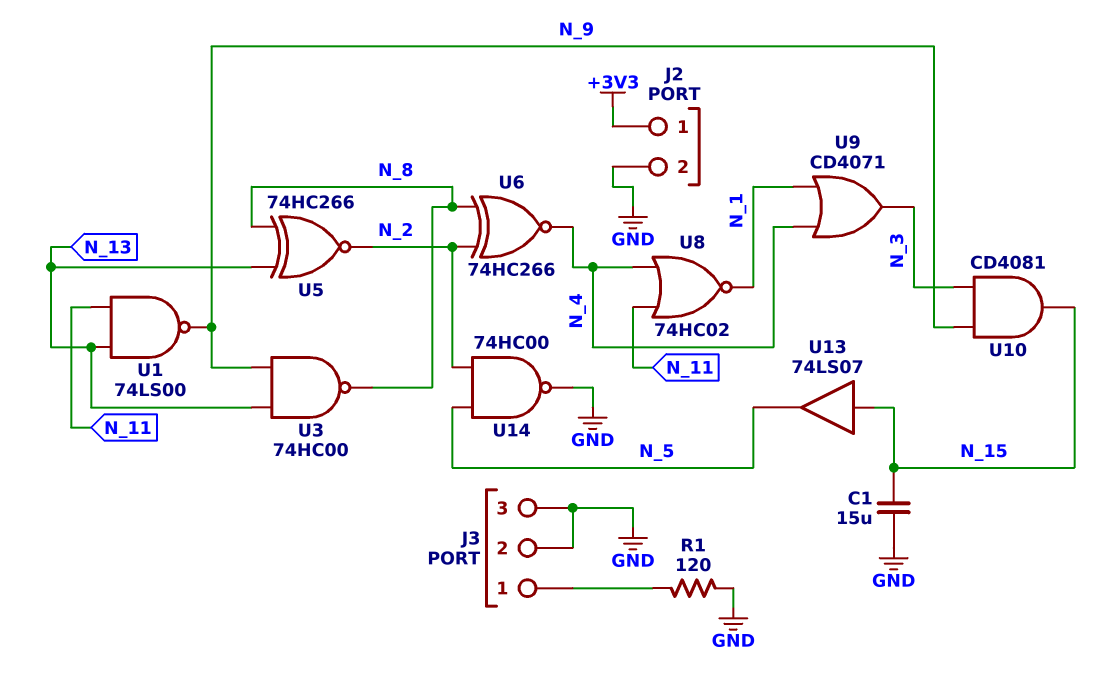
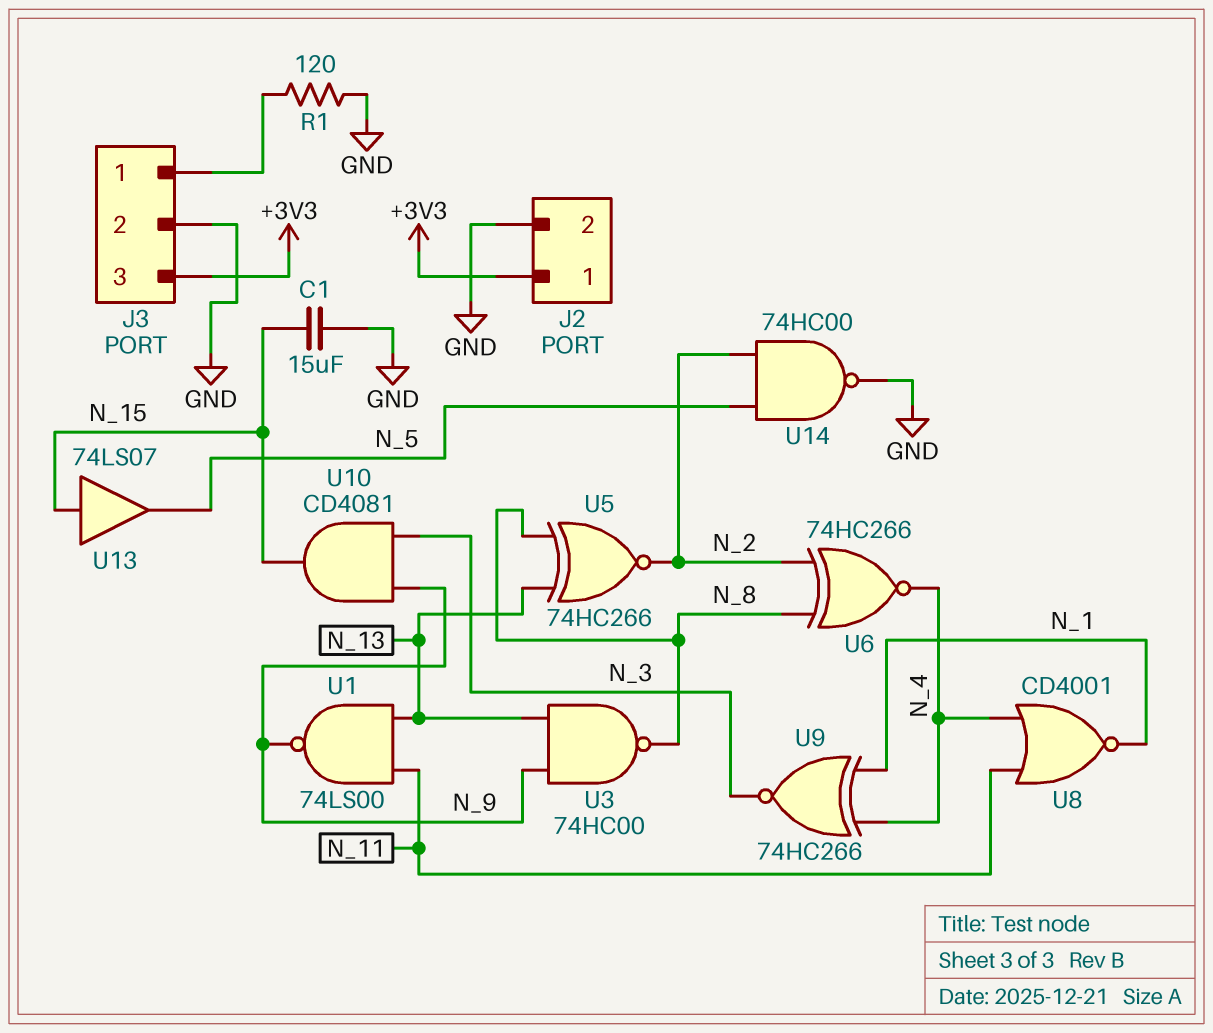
J3 pin 3: GND -> +3V3
U8: NOR 74HC02 (in N_4, in N_11, out N_1) -> NOR CD4001 (in N_4, in N_11, out N_1)
U9: OR CD4071 (in N_1, in N_4, out N_3) -> XNOR 74HC266 (in N_1, in N_4, out N_3)

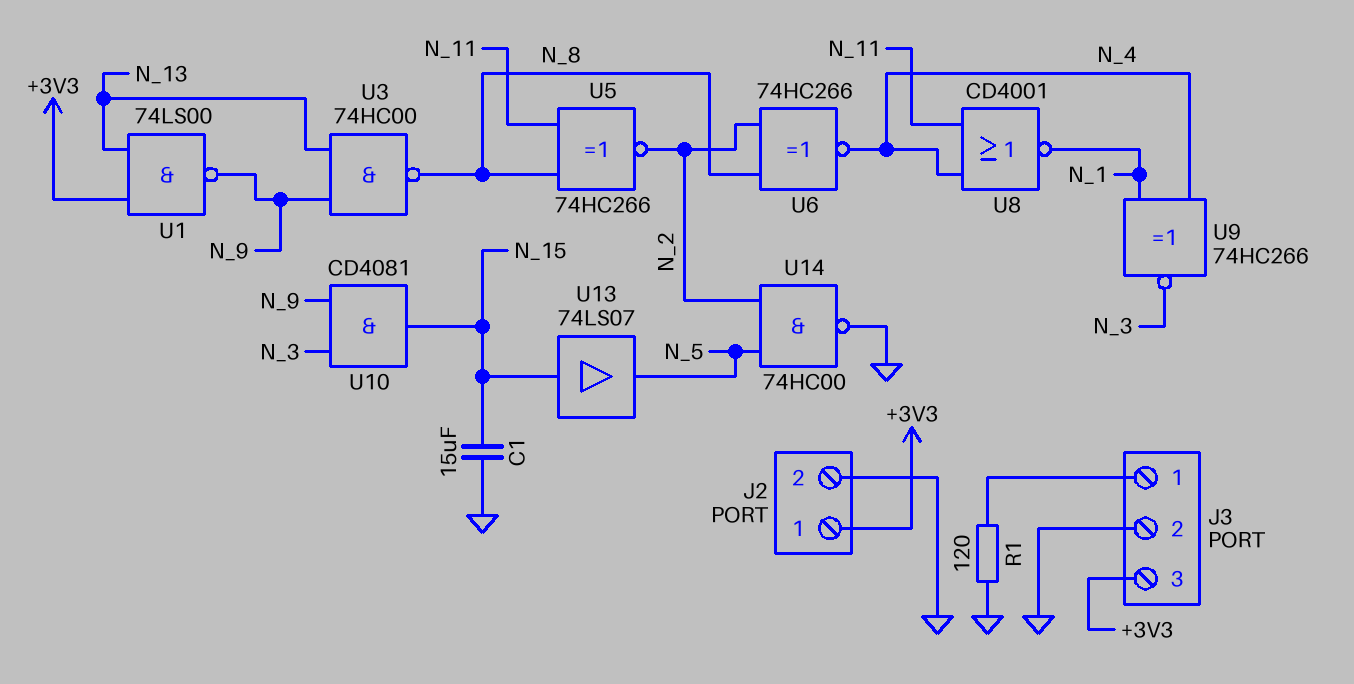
U1: NAND 74LS00 (in N_11, in N_13, out N_9) -> NAND 74LS00 (in +3V3, in N_13, out N_9)
U5: XNOR 74HC266 (in N_8, in N_13, out N_2) -> XNOR 74HC266 (in N_8, in N_11, out N_2)

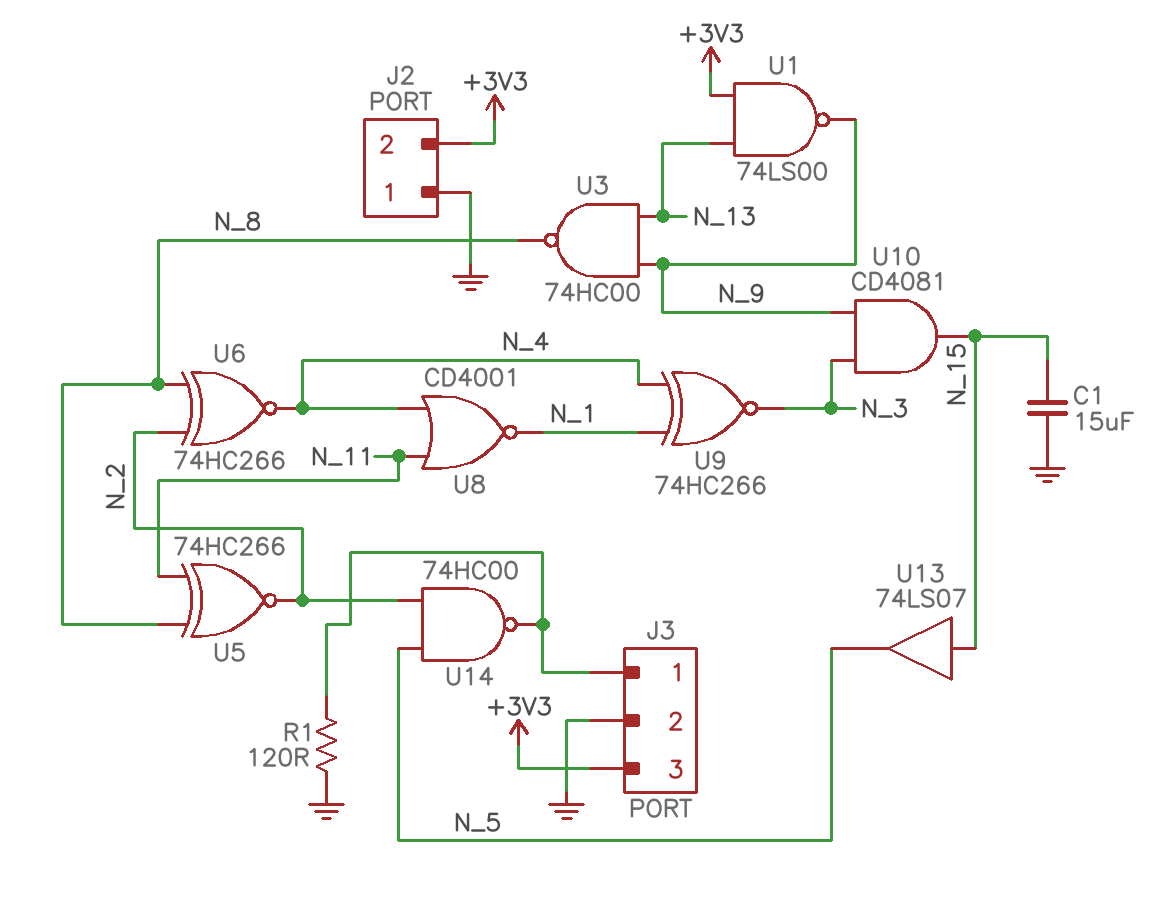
J2 pin 1: +3V3 -> GND
J2 pin 2: GND -> +3V3
U14: NAND 74HC00 (in N_2, in N_5, out GND) -> NAND 74HC00 (in N_2, in N_5, out J3/1)

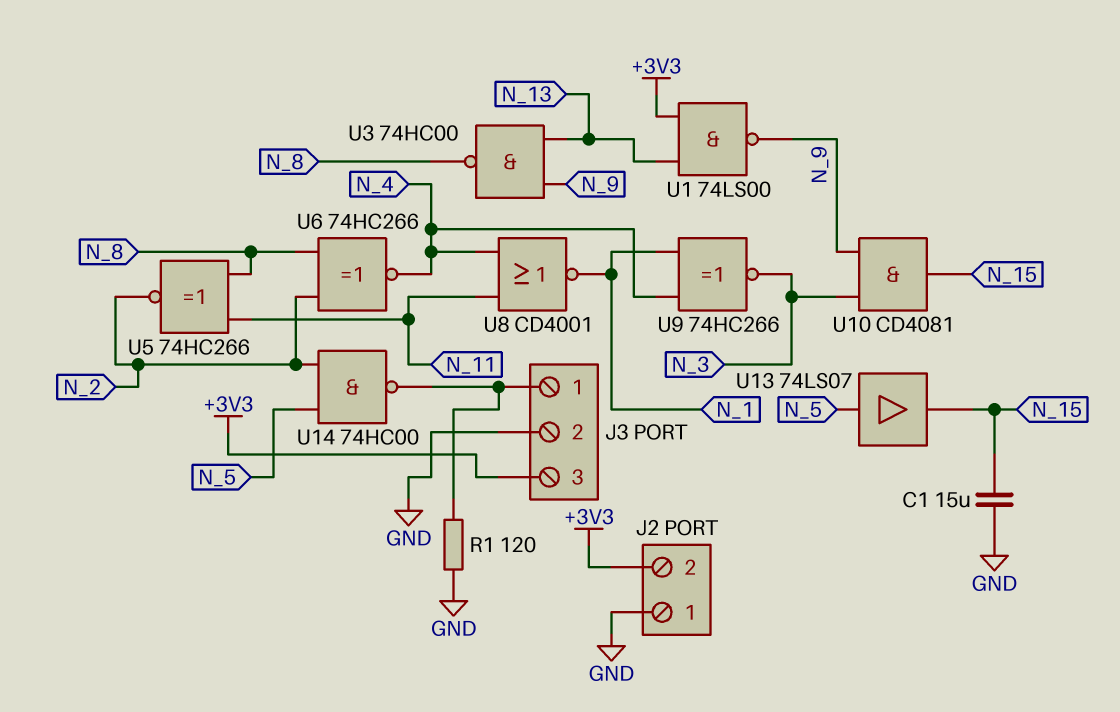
U13: buffer 74LS07 (in N_15, out N_5) -> buffer 74LS07 (in N_5, out N_15)

